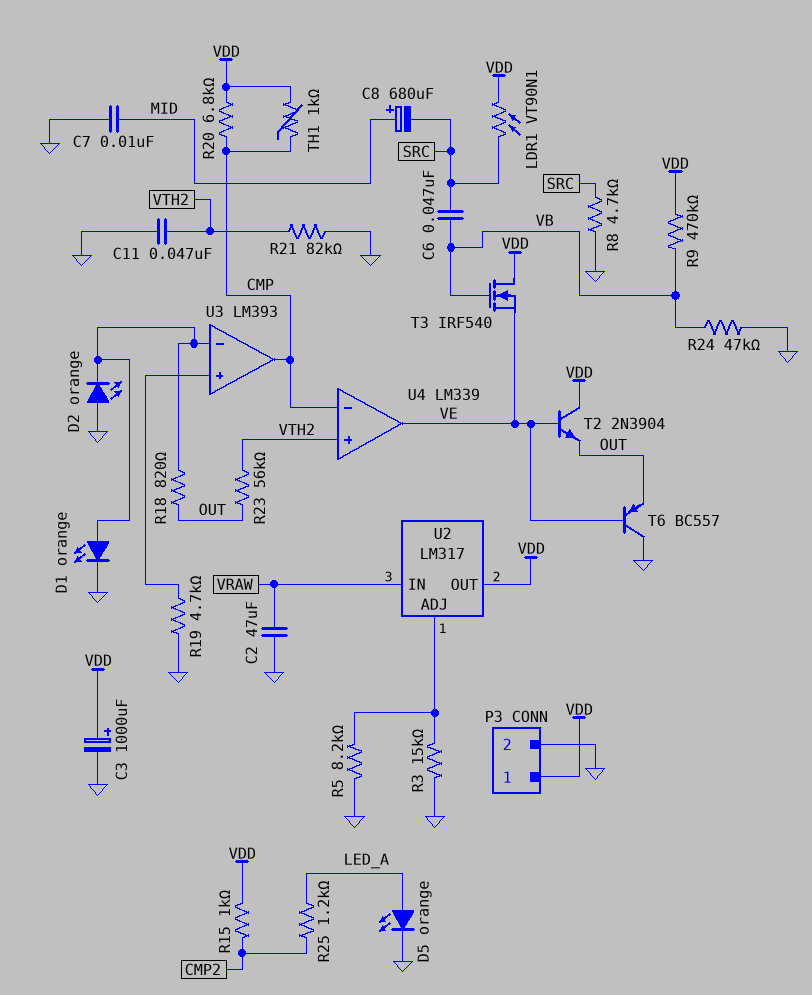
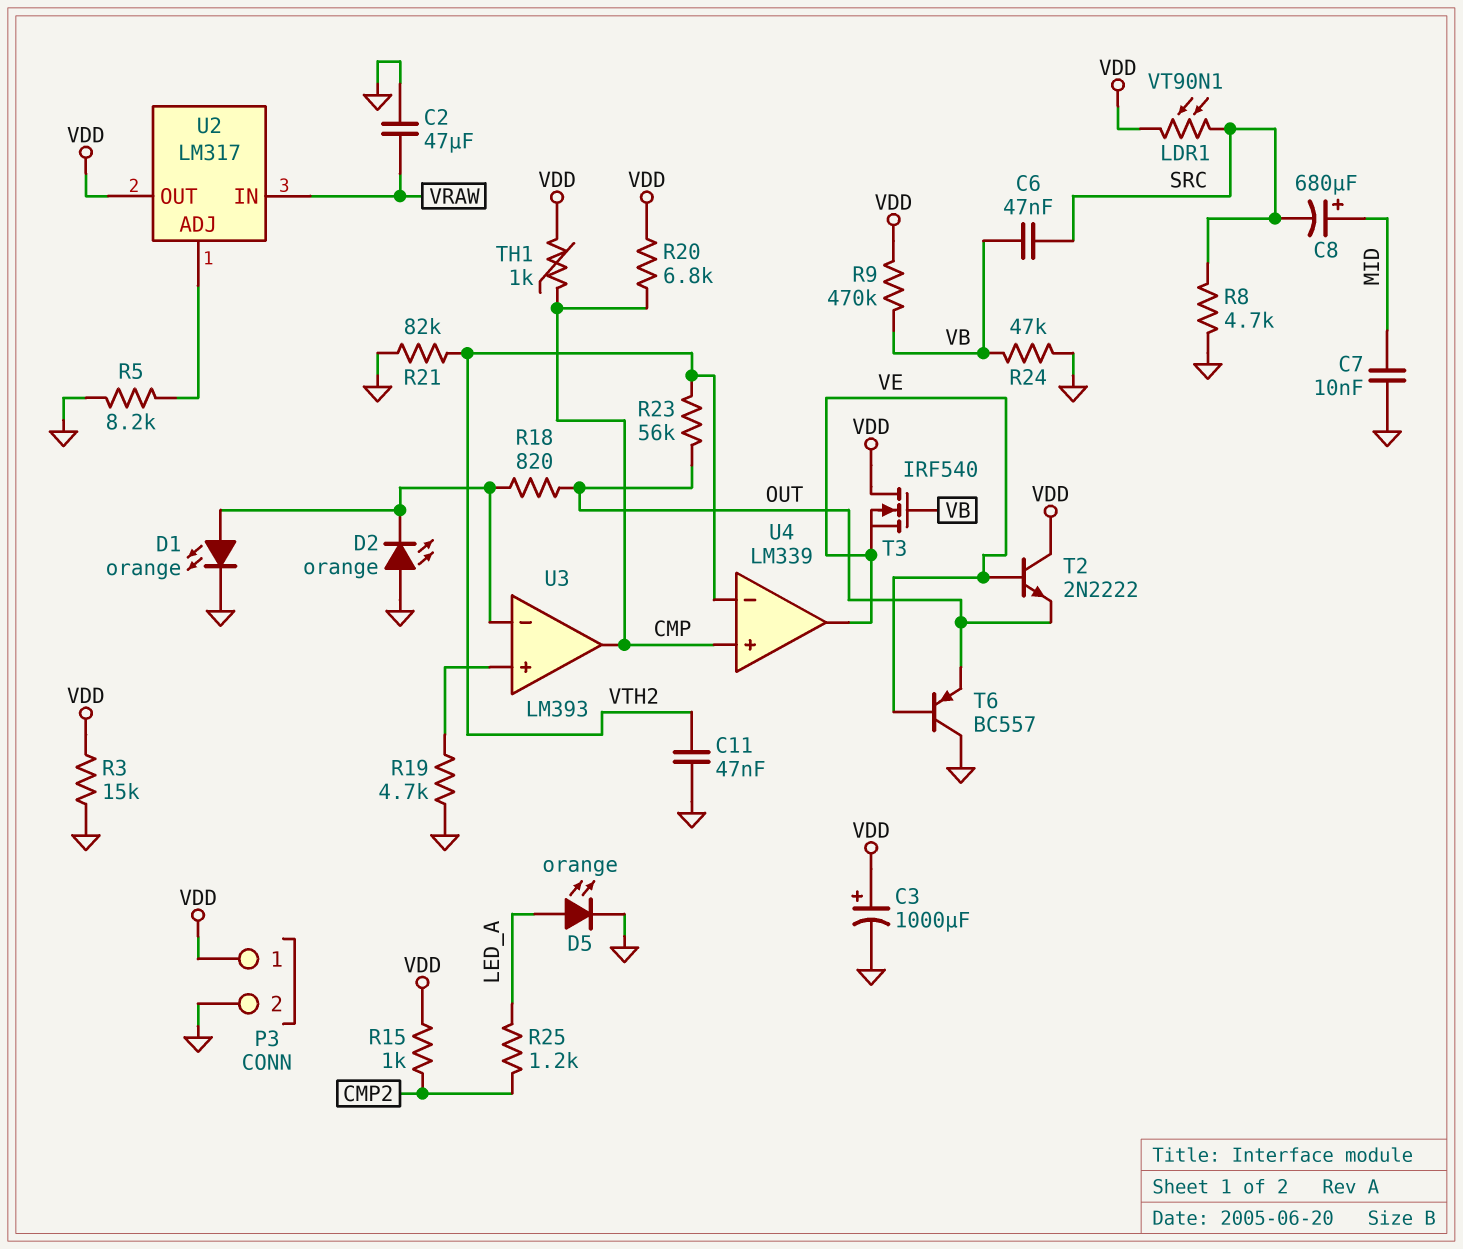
R3: 15k (GND, U2/ADJ) -> 15k (GND, VDD)
T2: NPN 2N3904 (B VE, C VDD, E OUT) -> NPN 2N2222 (B VE, C VDD, E OUT)
U4 pin in+: VTH2 -> CMP
U4 pin in-: CMP -> VTH2

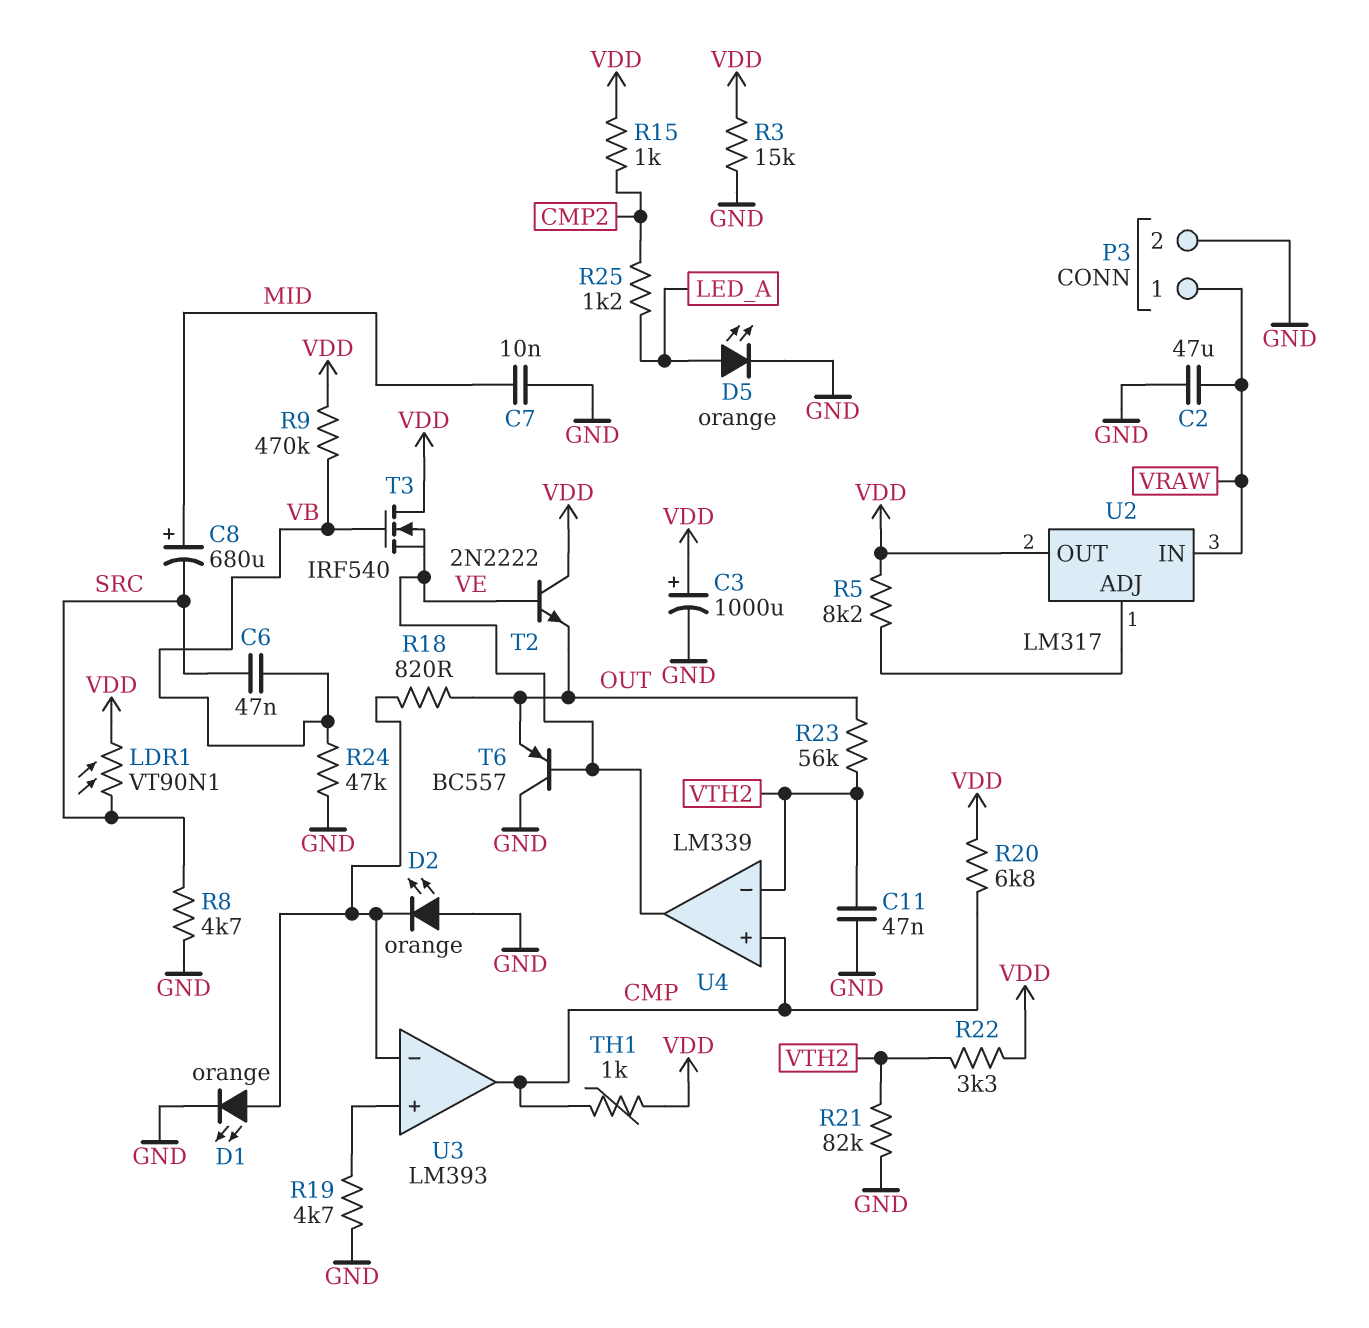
P3 pin 1: VDD -> VRAW
R5: 8.2k (GND, U2/ADJ) -> 8.2k (U2/ADJ, VDD)
R22: none -> 3.3k (VDD, VTH2)

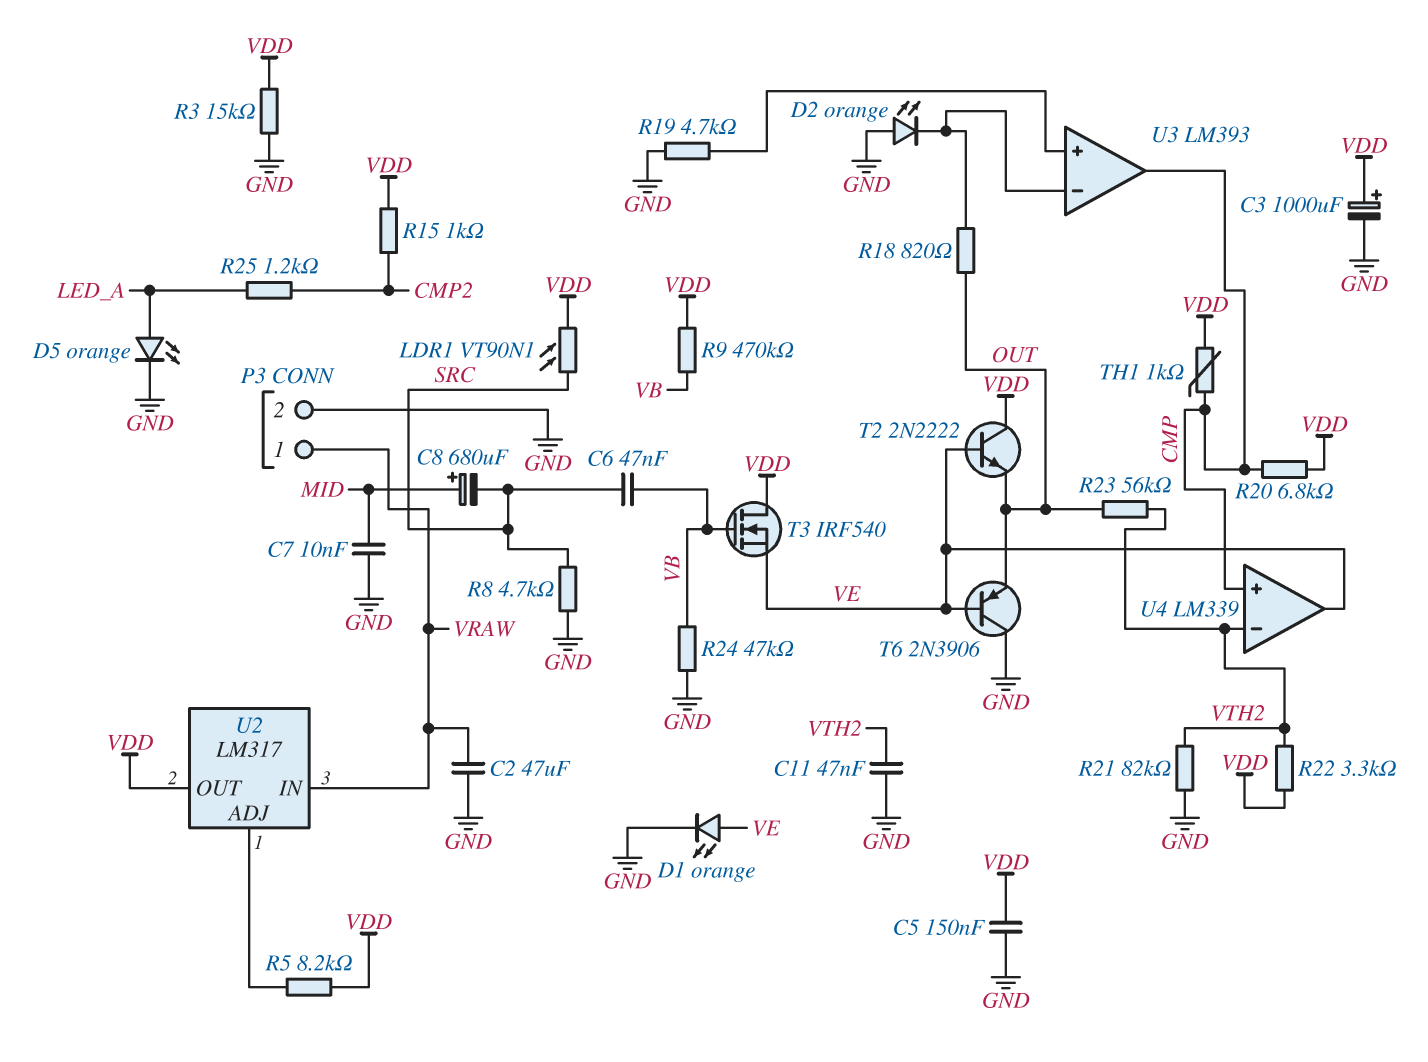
C5: none -> 150nF (GND, VDD)
D1: LED orange (A U3/in-, K GND) -> LED orange (A VE, K GND)
T6: PNP BC557 (B VE, C GND, E OUT) -> PNP 2N3906 (B VE, C GND, E OUT)

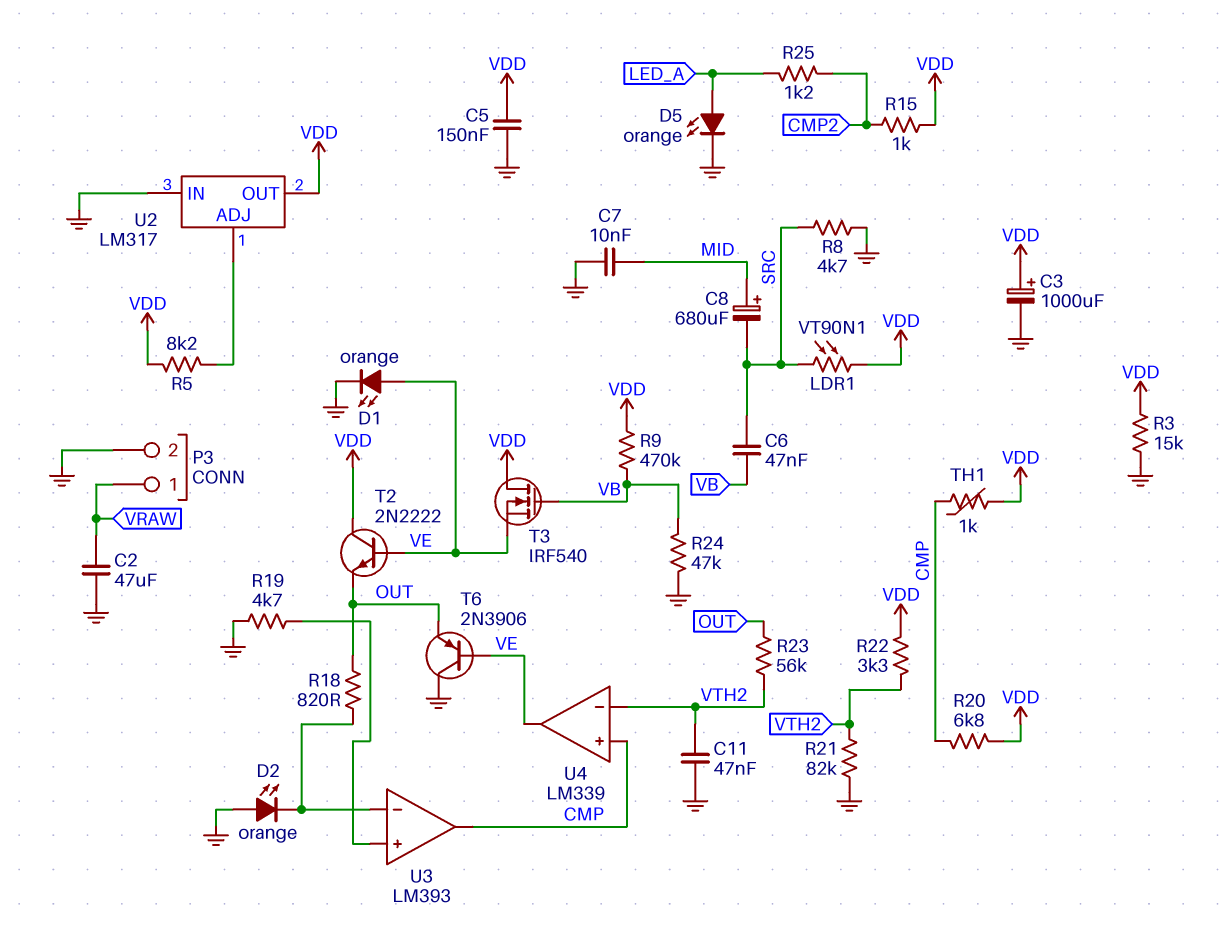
U2 pin IN: VRAW -> GND

